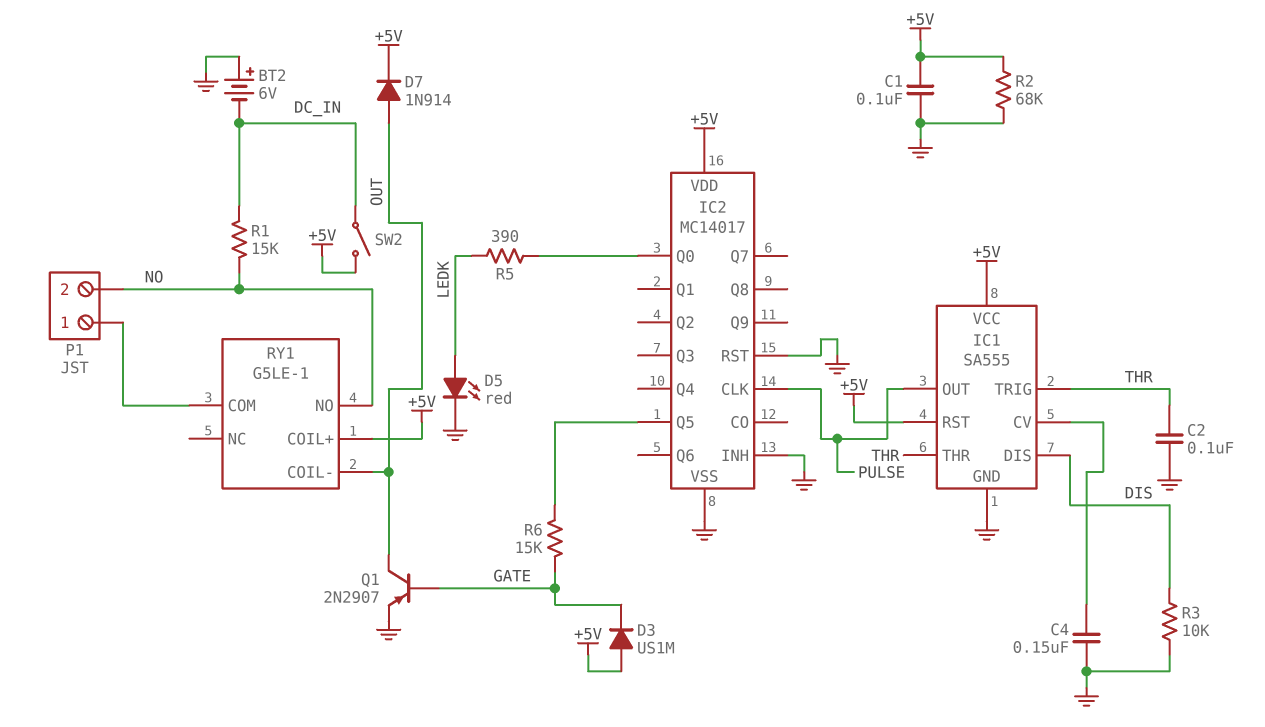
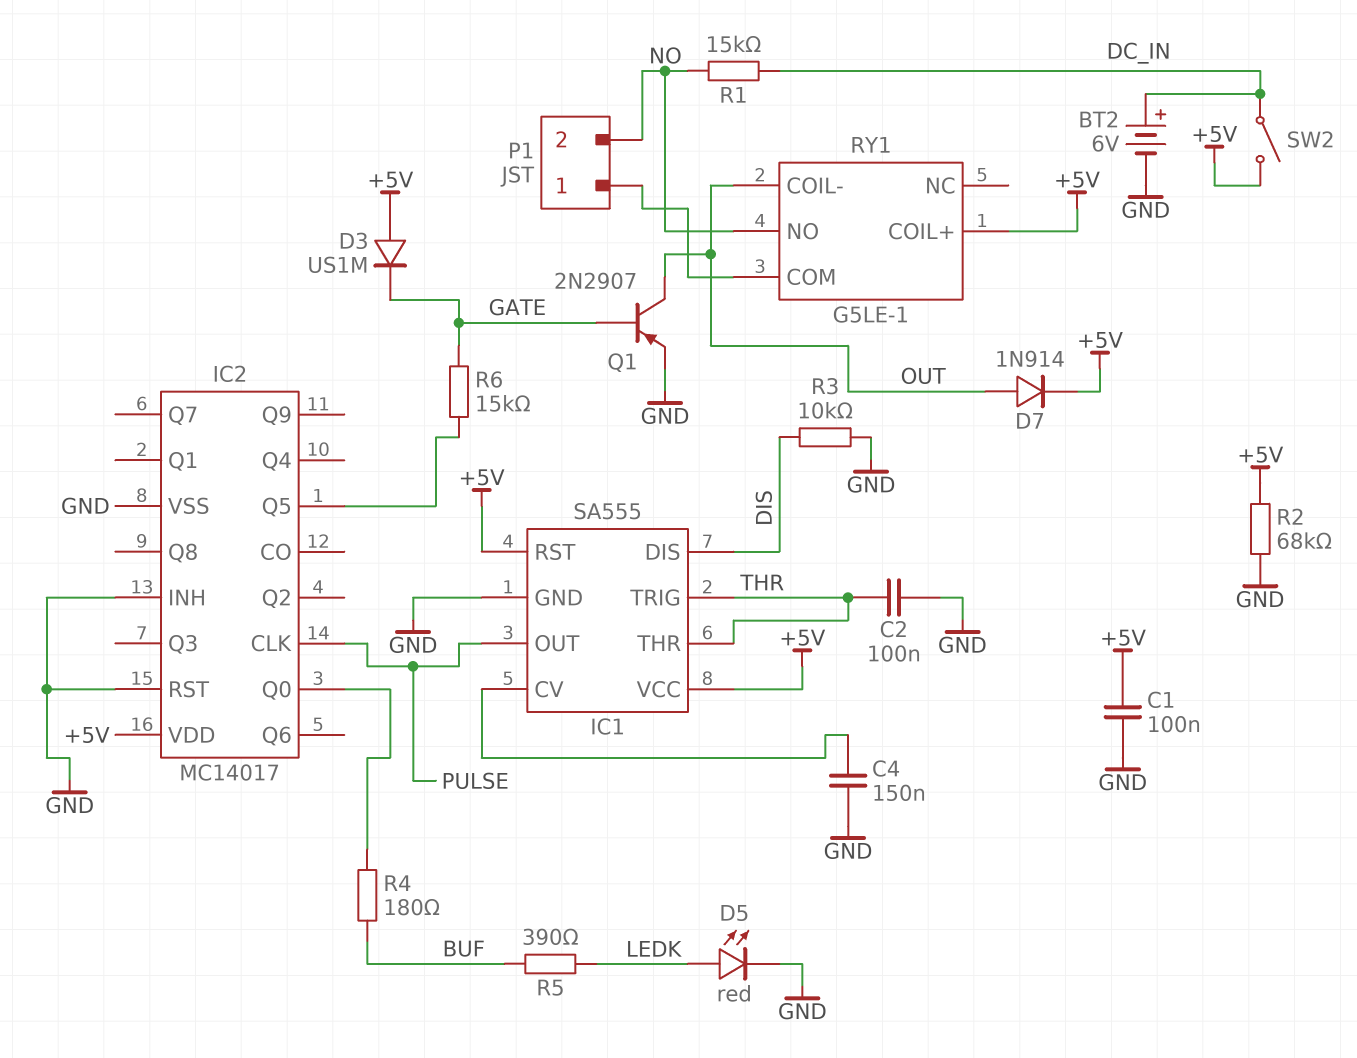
BT2: 6V (plus GND, minus DC_IN) -> 6V (plus DC_IN, minus GND)
R4: none -> 180 (BUF, IC2/Q0)
R5: 390 (IC2/Q0, LEDK) -> 390 (BUF, LEDK)

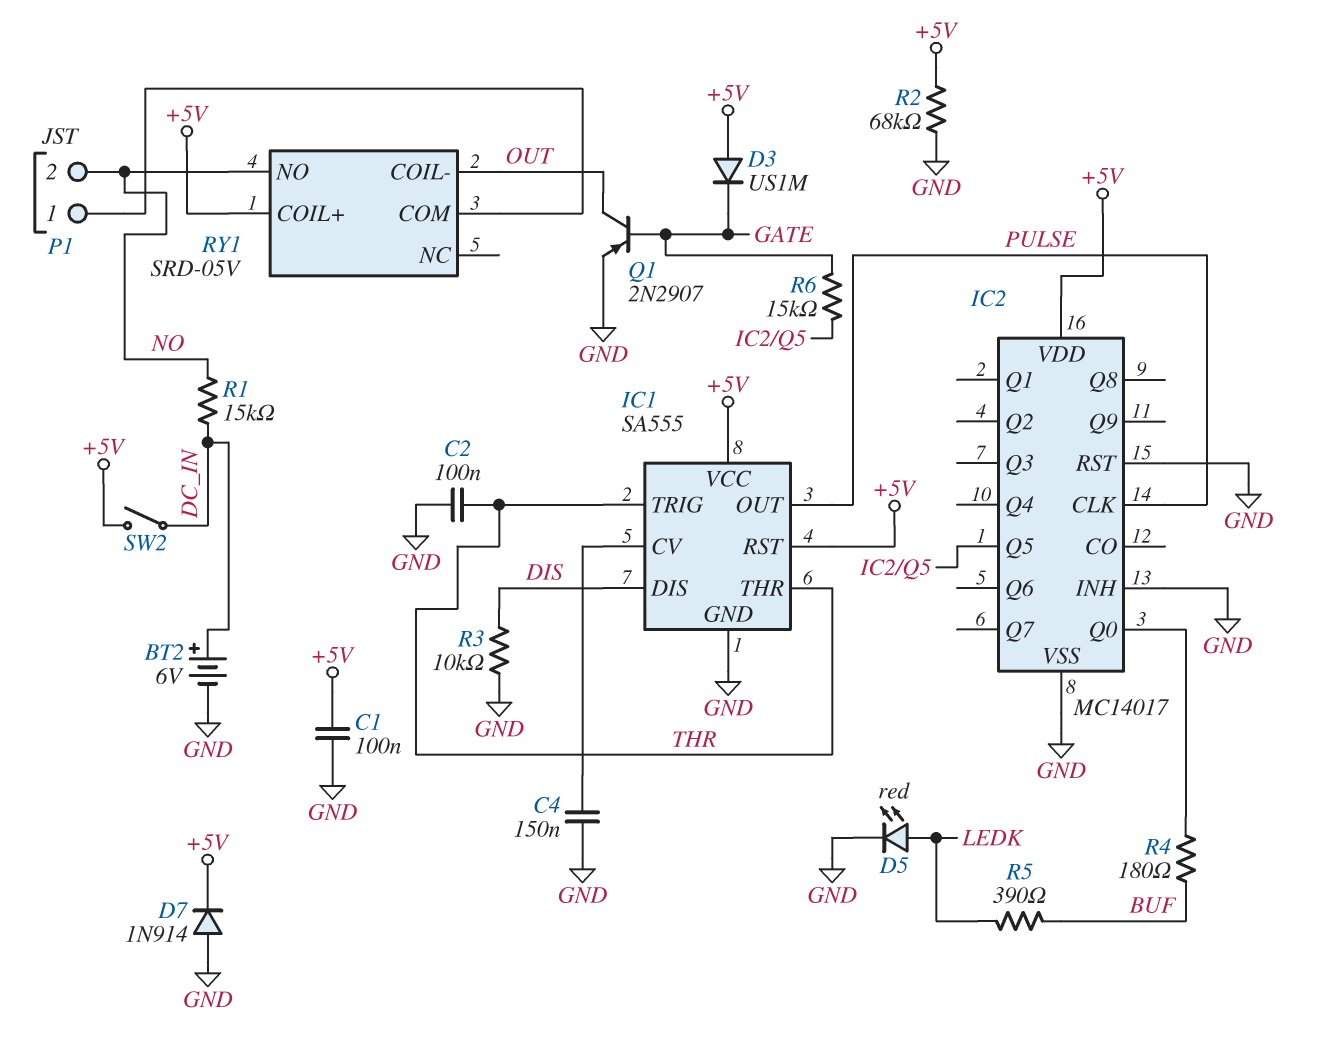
D7: diode 1N914 (A OUT, K +5V) -> diode 1N914 (A GND, K +5V)
RY1: G5LE-1 -> SRD-05V

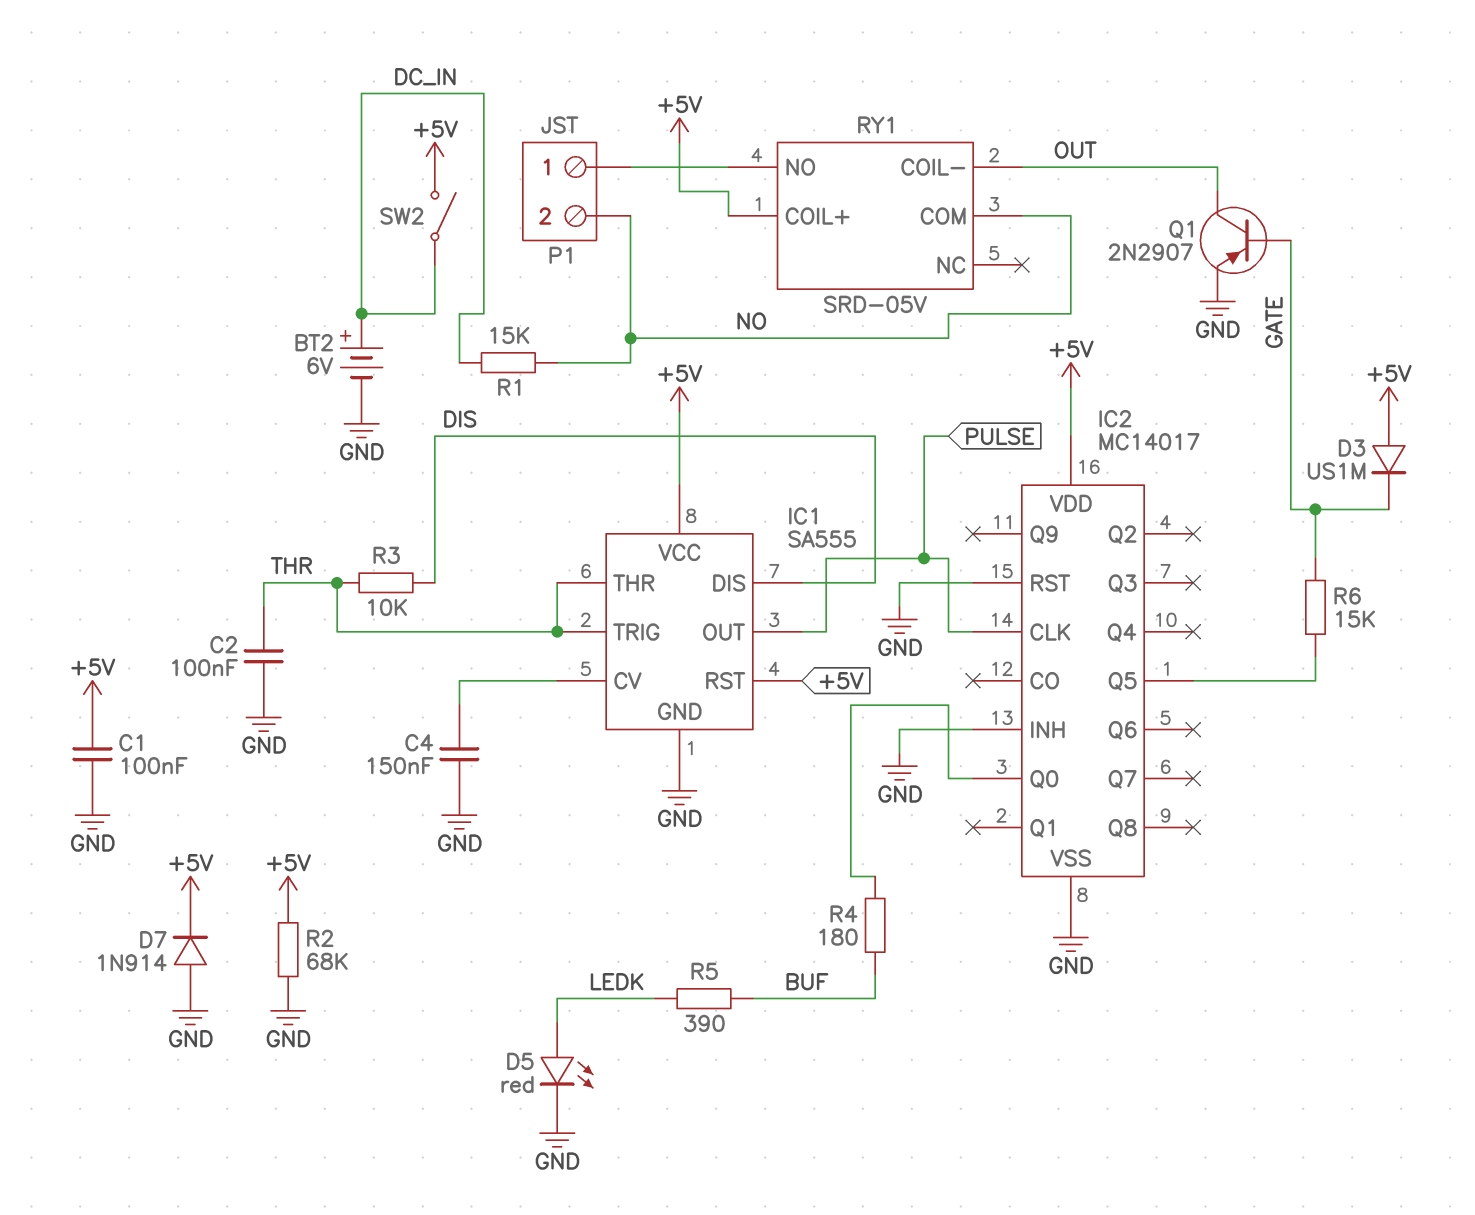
R3: 10k (DIS, GND) -> 10k (DIS, THR)
RY1 pin COM: P1/1 -> NO
RY1 pin NO: NO -> P1/1

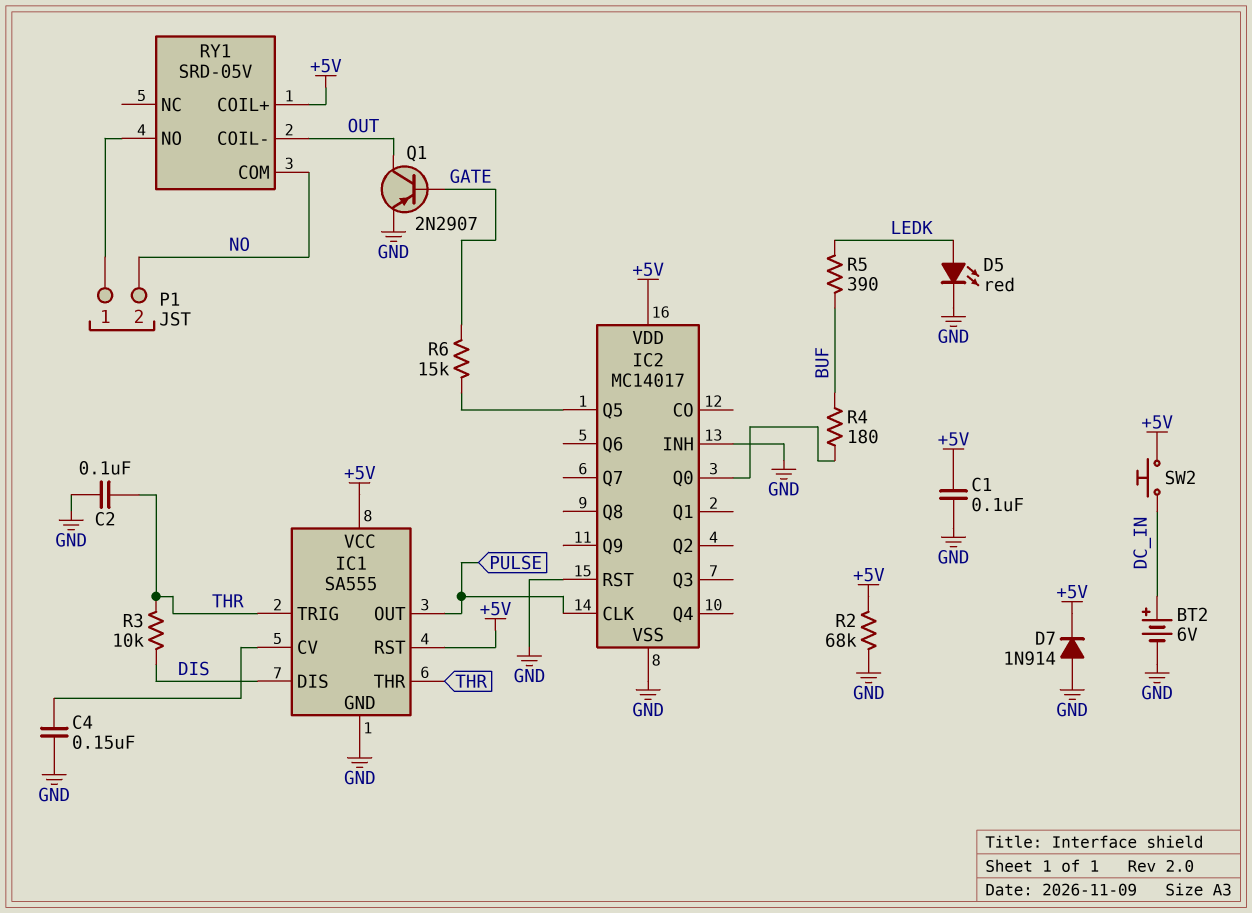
D3: diode US1M (A +5V, K GATE) -> none
R1: 15k (DC_IN, NO) -> none
SW2: switch (+5V, DC_IN) -> button (+5V, DC_IN)

